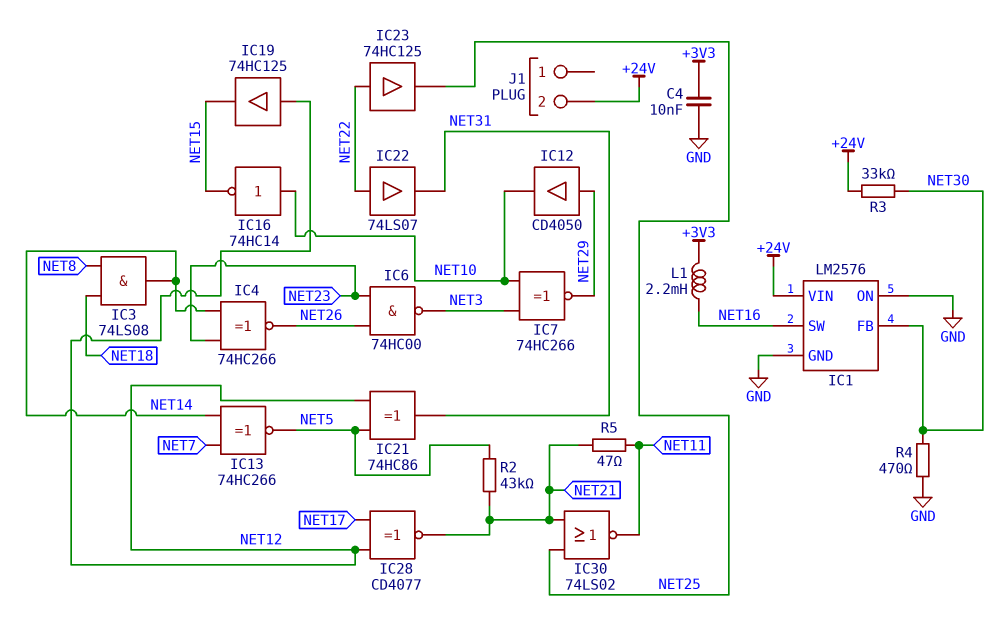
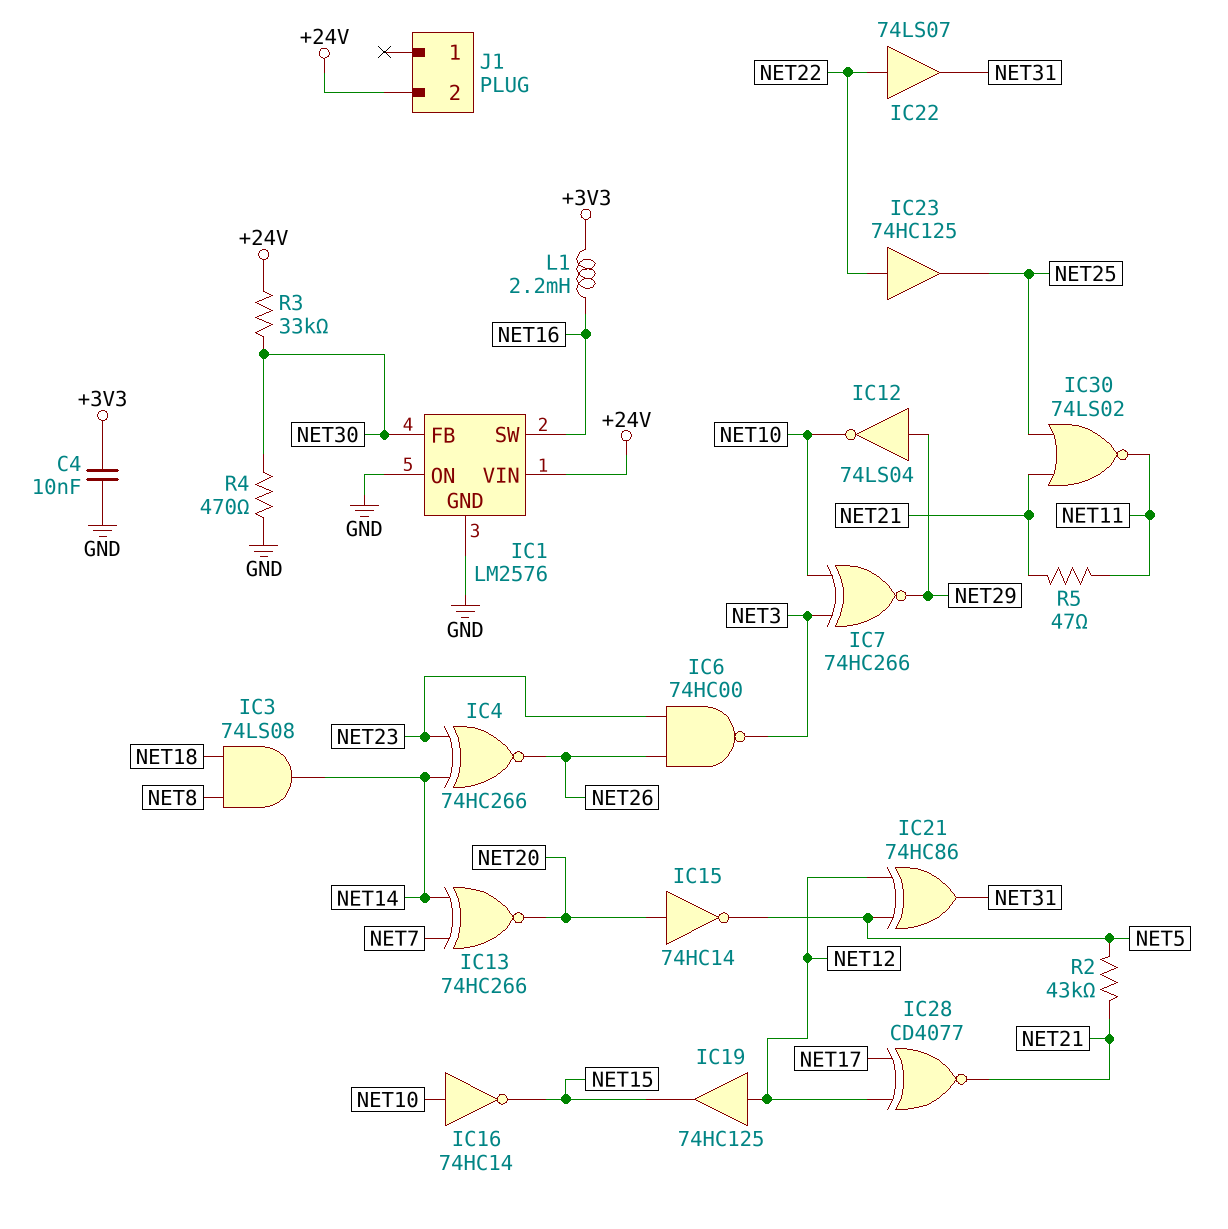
IC12: buffer CD4050 (in NET29, out NET10) -> NOT 74LS04 (in NET29, out NET10)
IC13: XNOR 74HC266 (in NET7, in NET14, out NET5) -> XNOR 74HC266 (in NET7, in NET14, out NET20)
IC15: none -> NOT 74HC14 (in NET20, out NET5)

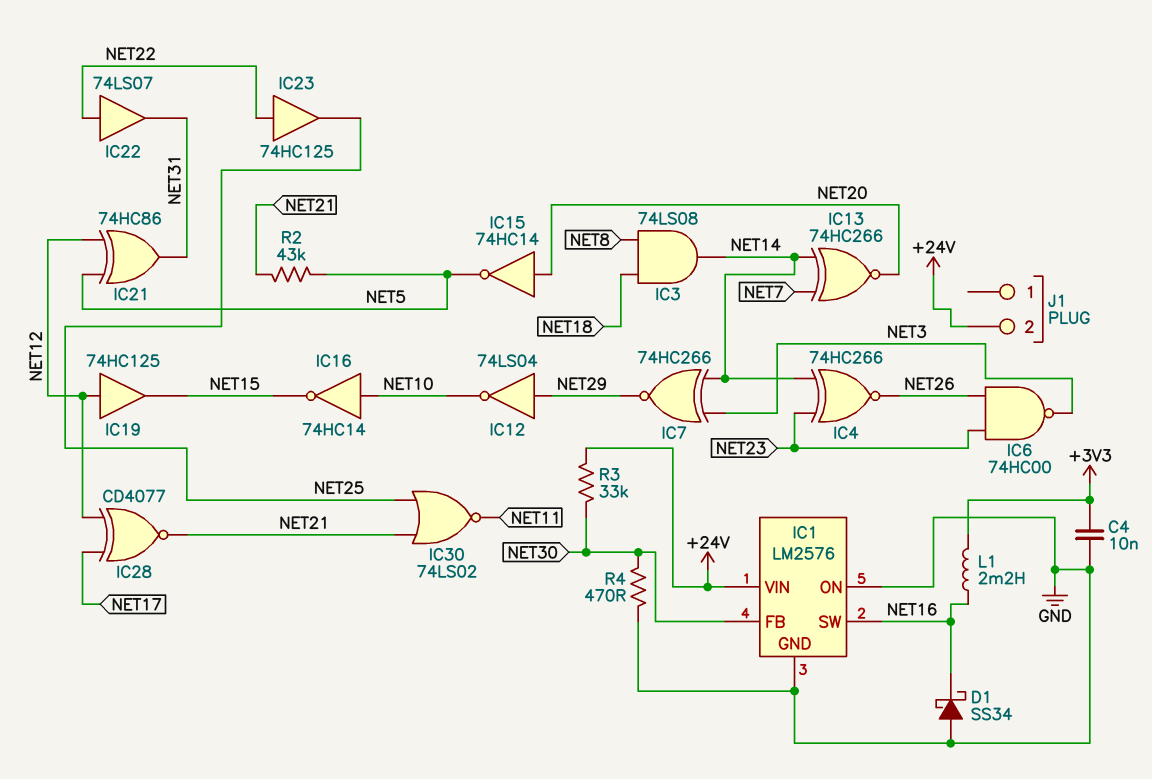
D1: none -> schottky SS34 (A GND, K NET16)
IC7: XNOR 74HC266 (in NET3, in NET10, out NET29) -> XNOR 74HC266 (in NET3, in NET14, out NET29)
R5: 47 (NET11, NET21) -> none

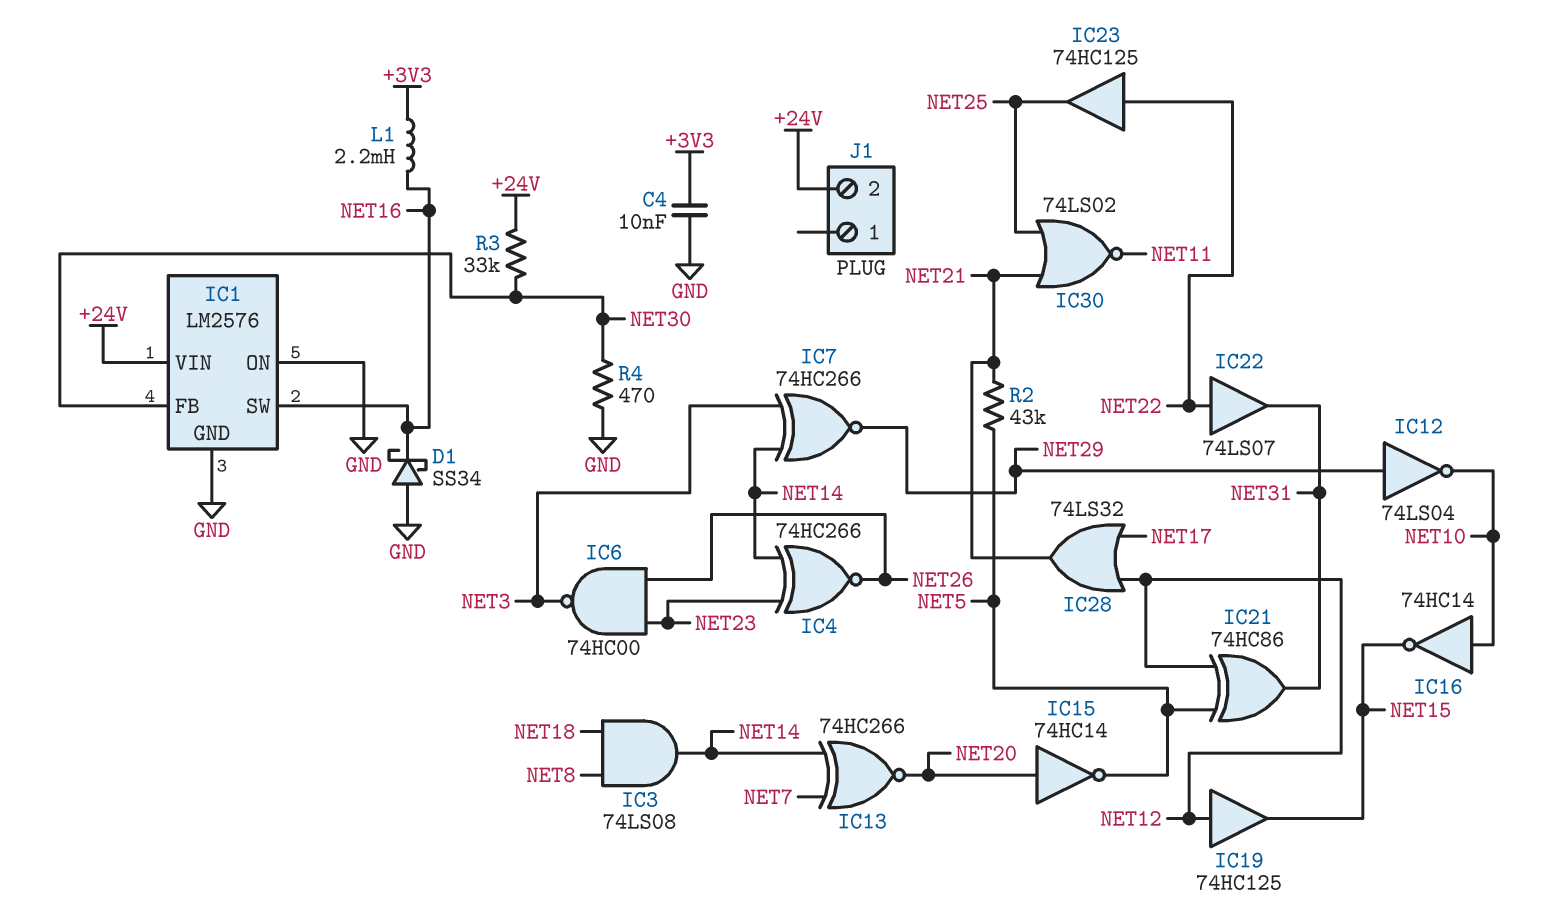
IC28: XNOR CD4077 (in NET12, in NET17, out NET21) -> OR 74LS32 (in NET12, in NET17, out NET21)

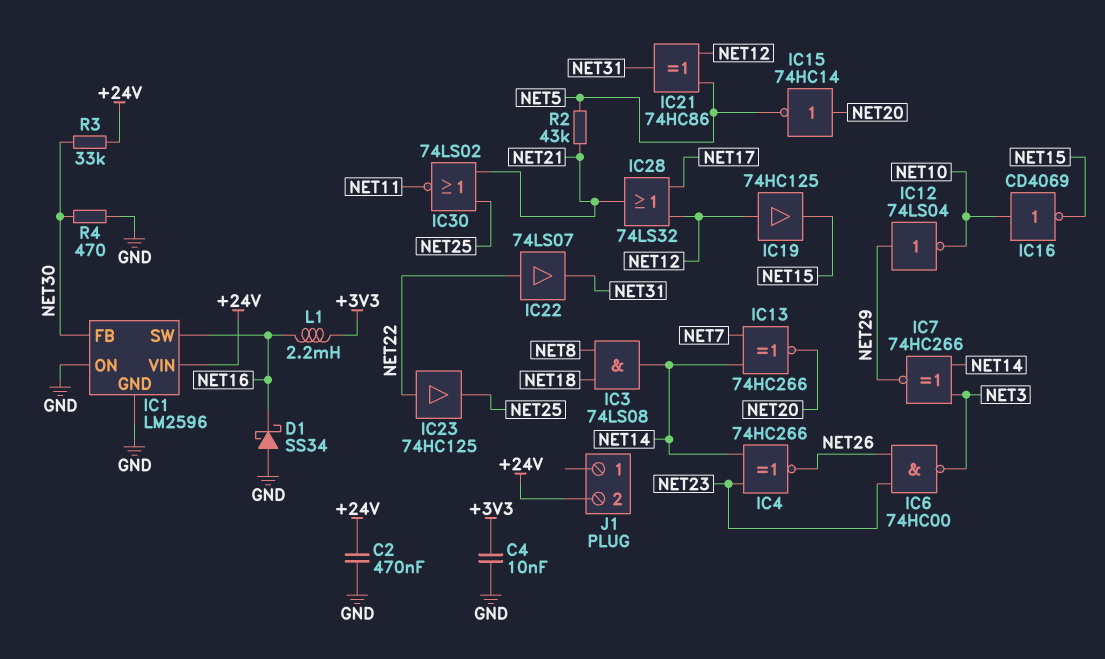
C2: none -> 470nF (+24V, GND)
IC1: LM2576 -> LM2596
IC16: NOT 74HC14 (in NET10, out NET15) -> NOT CD4069 (in NET10, out NET15)

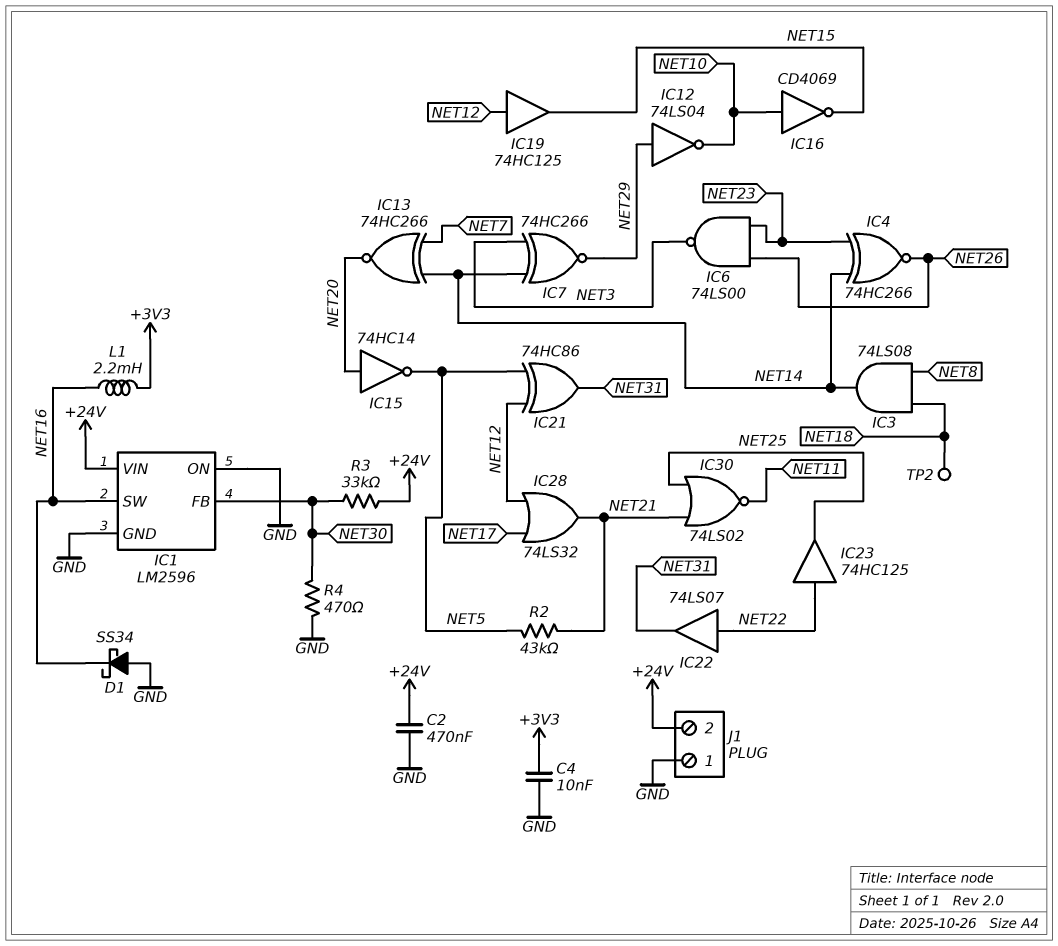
IC6: NAND 74HC00 (in NET23, in NET26, out NET3) -> NAND 74LS00 (in NET23, in NET26, out NET3)
J1 pin 1: none -> GND
TP2: none -> test point (NET18)

